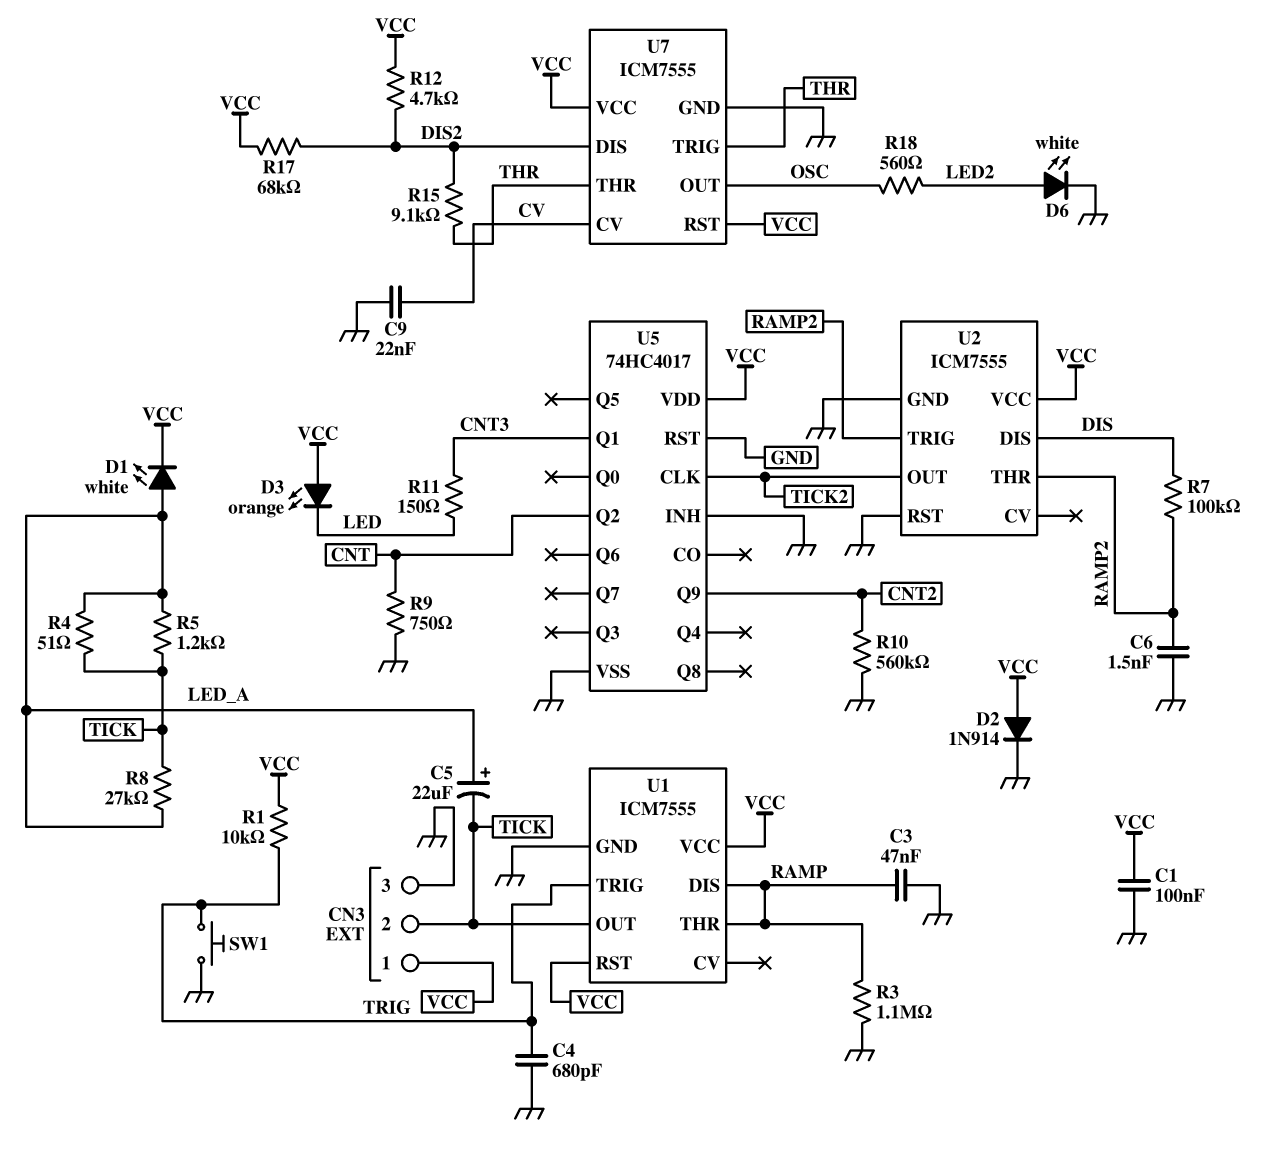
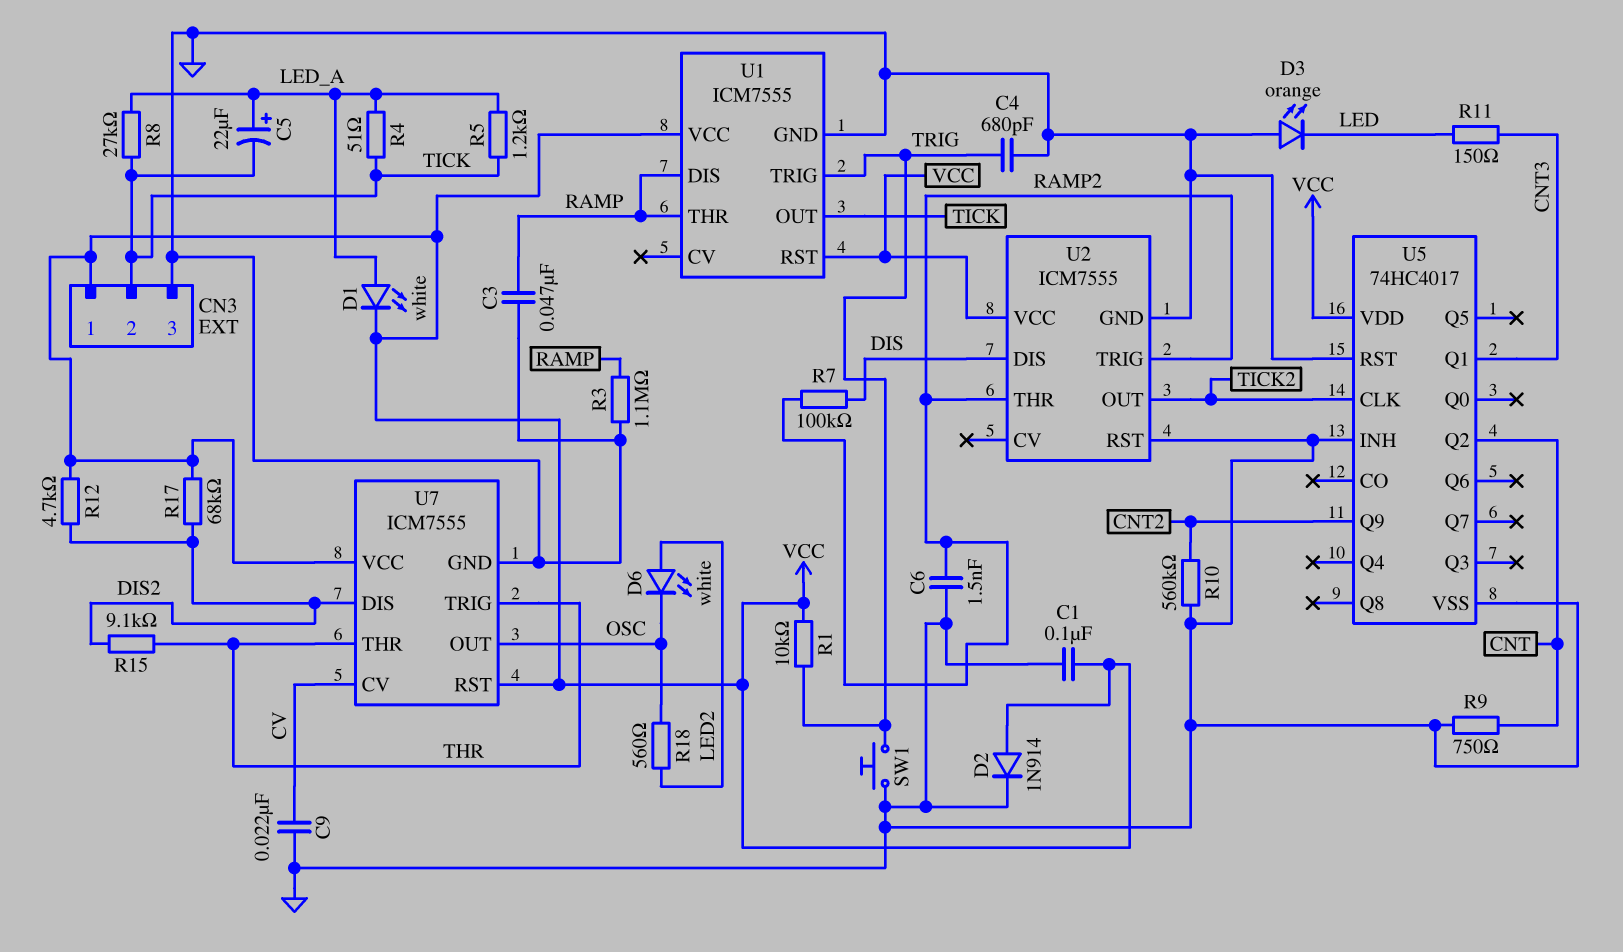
D3: LED orange (A VCC, K LED) -> LED orange (A GND, K LED)
D6: LED white (A LED2, K GND) -> LED white (A LED2, K OSC)

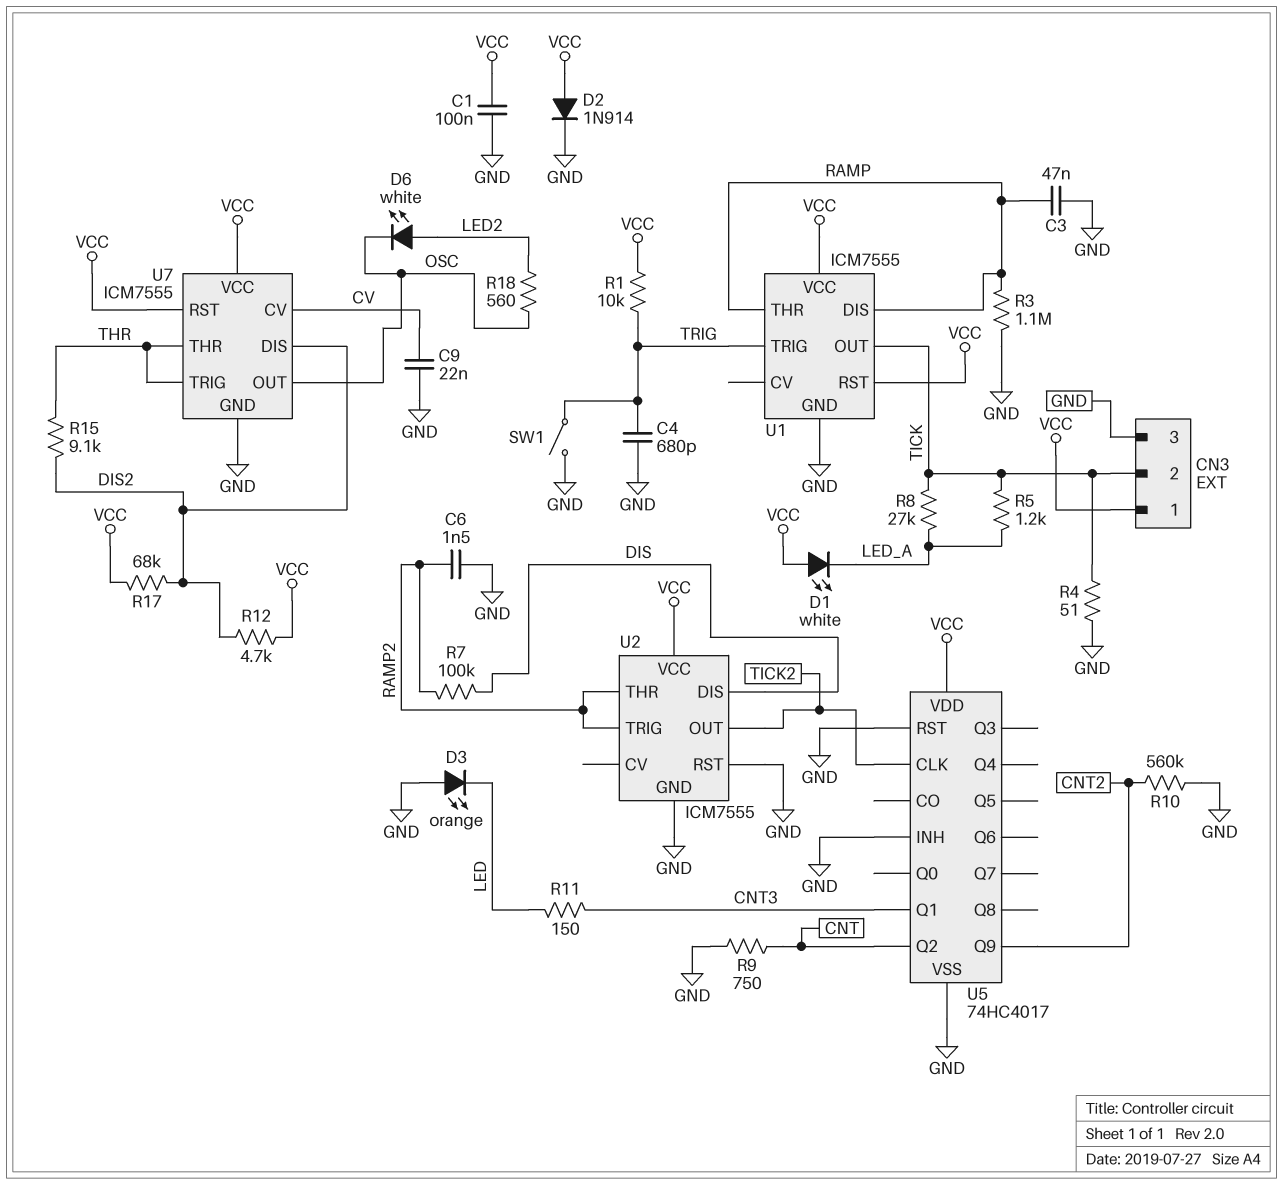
C5: 22uF (plus LED_A, minus TICK) -> none
D1: LED white (A LED_A, K VCC) -> LED white (A VCC, K LED_A)
R4: 51 (LED_A, TICK) -> 51 (GND, TICK)
SW1: button (GND, TRIG) -> switch (GND, TRIG)

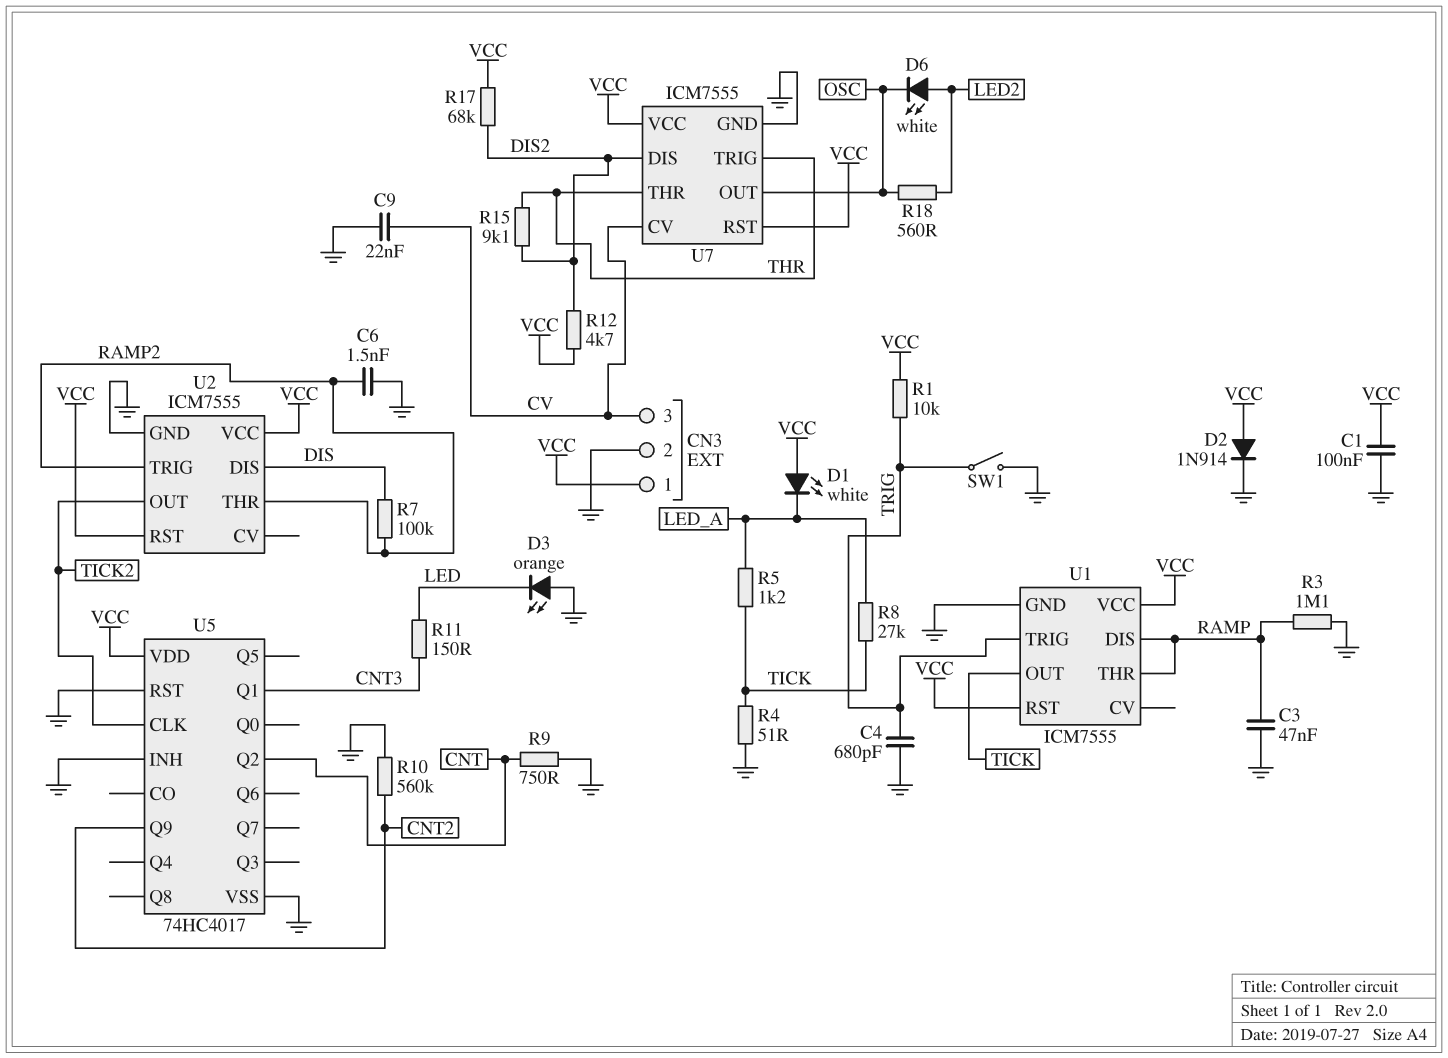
CN3 pin 2: TICK -> GND
CN3 pin 3: GND -> CV
U2 pin RST: GND -> VCC

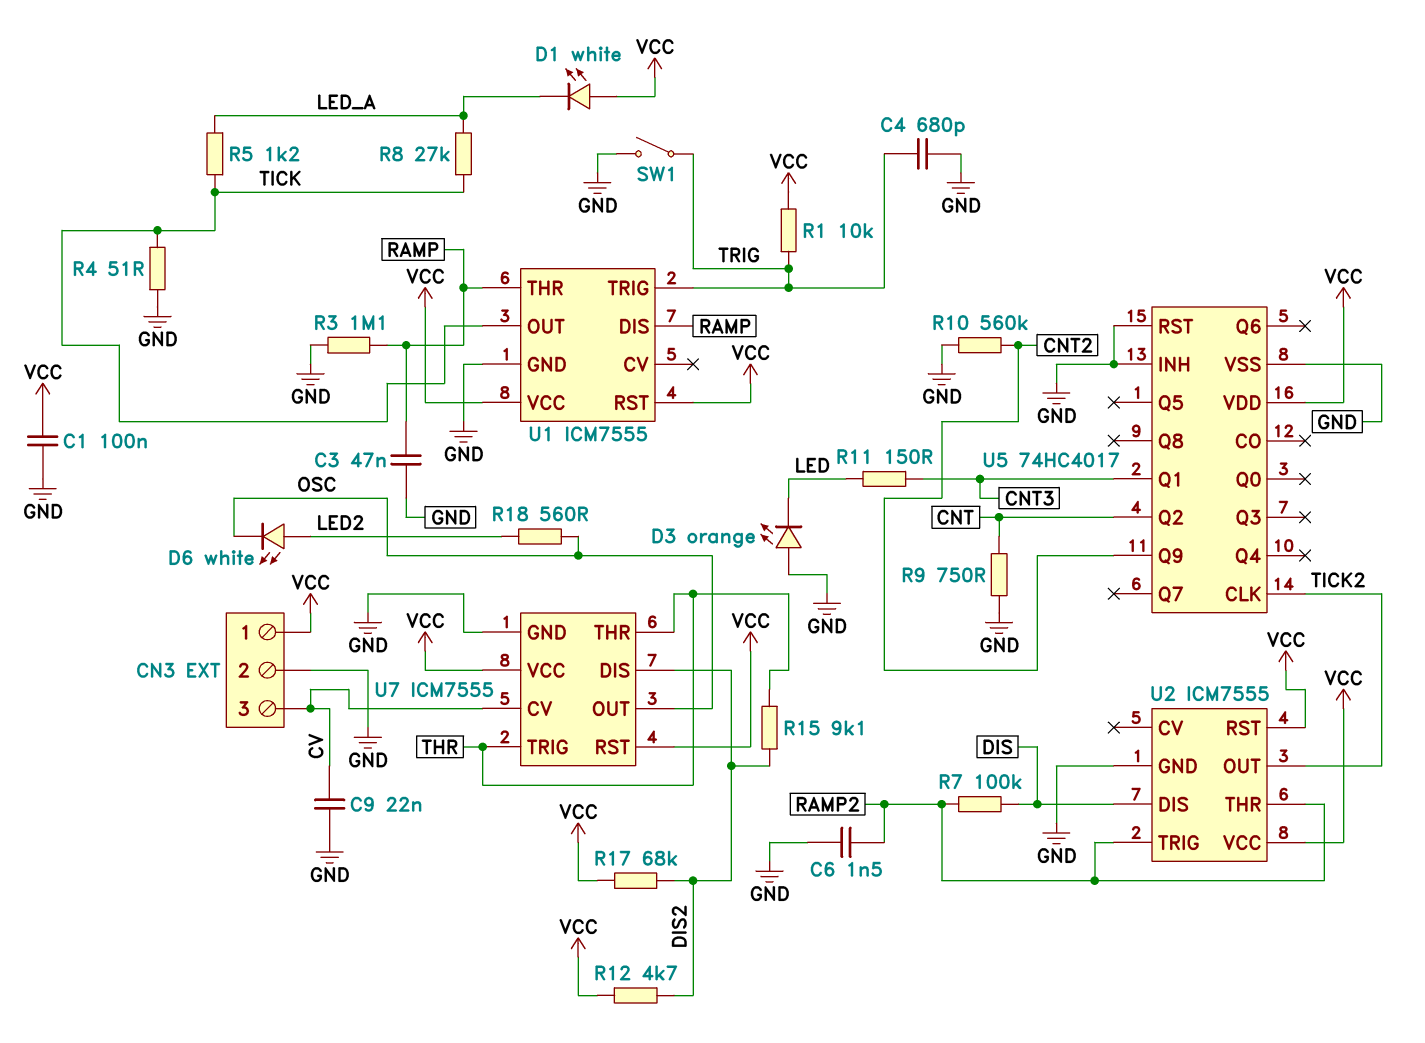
D2: diode 1N914 (A VCC, K GND) -> none

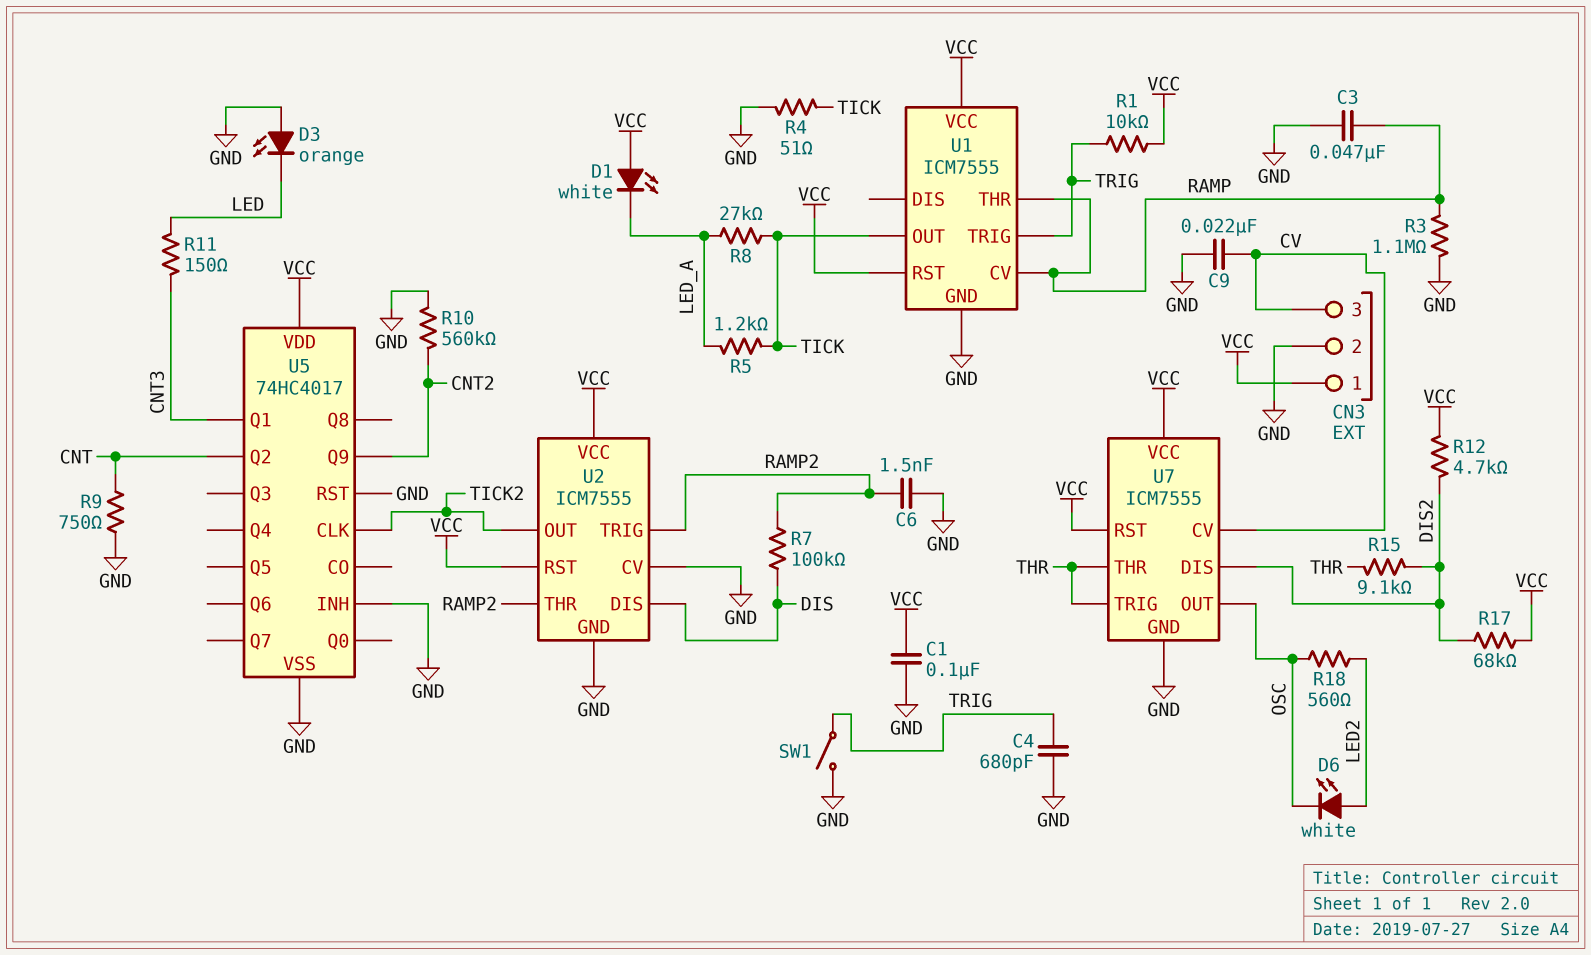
U1 pin CV: none -> RAMP
U1 pin DIS: RAMP -> none
U2 pin CV: none -> GND

